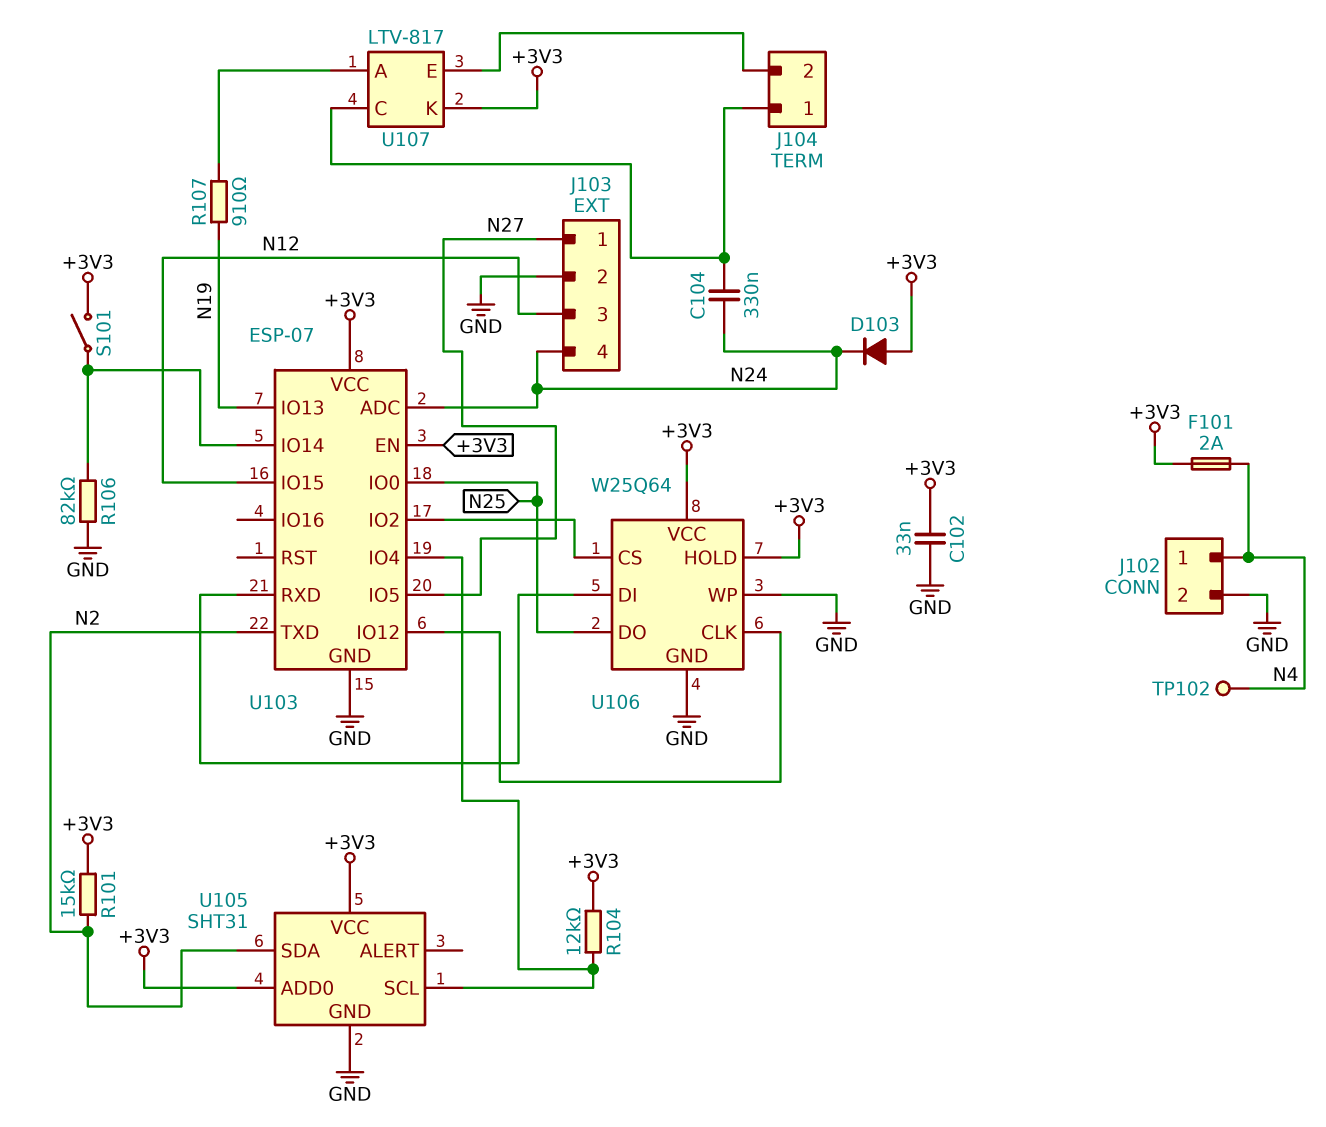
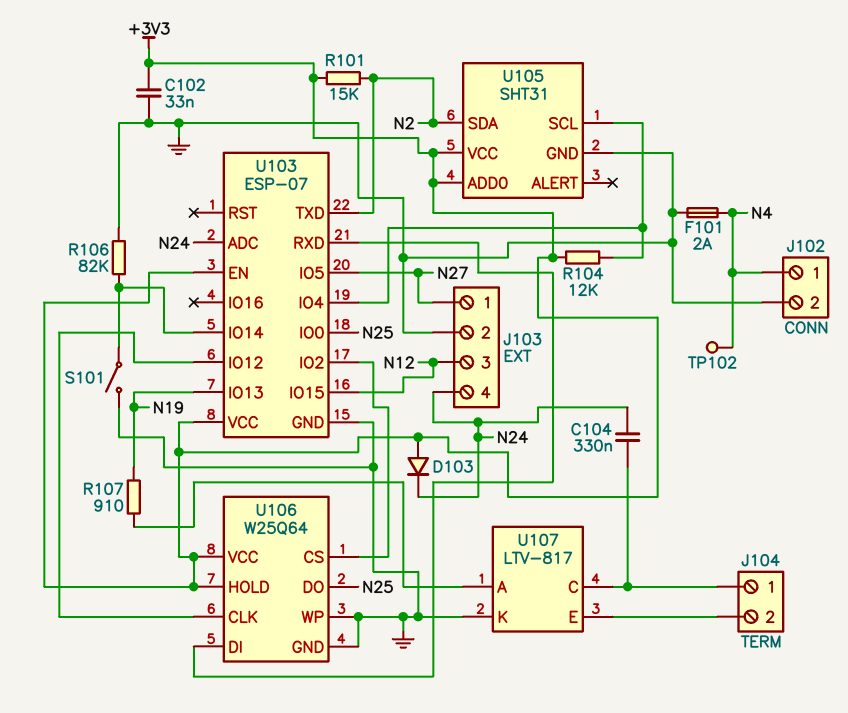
F101: 2A (+3V3, N4) -> 2A (GND, N4)
S101: switch (+3V3, U103/IO14) -> switch (GND, U103/IO14)
U107 pin K: +3V3 -> GND

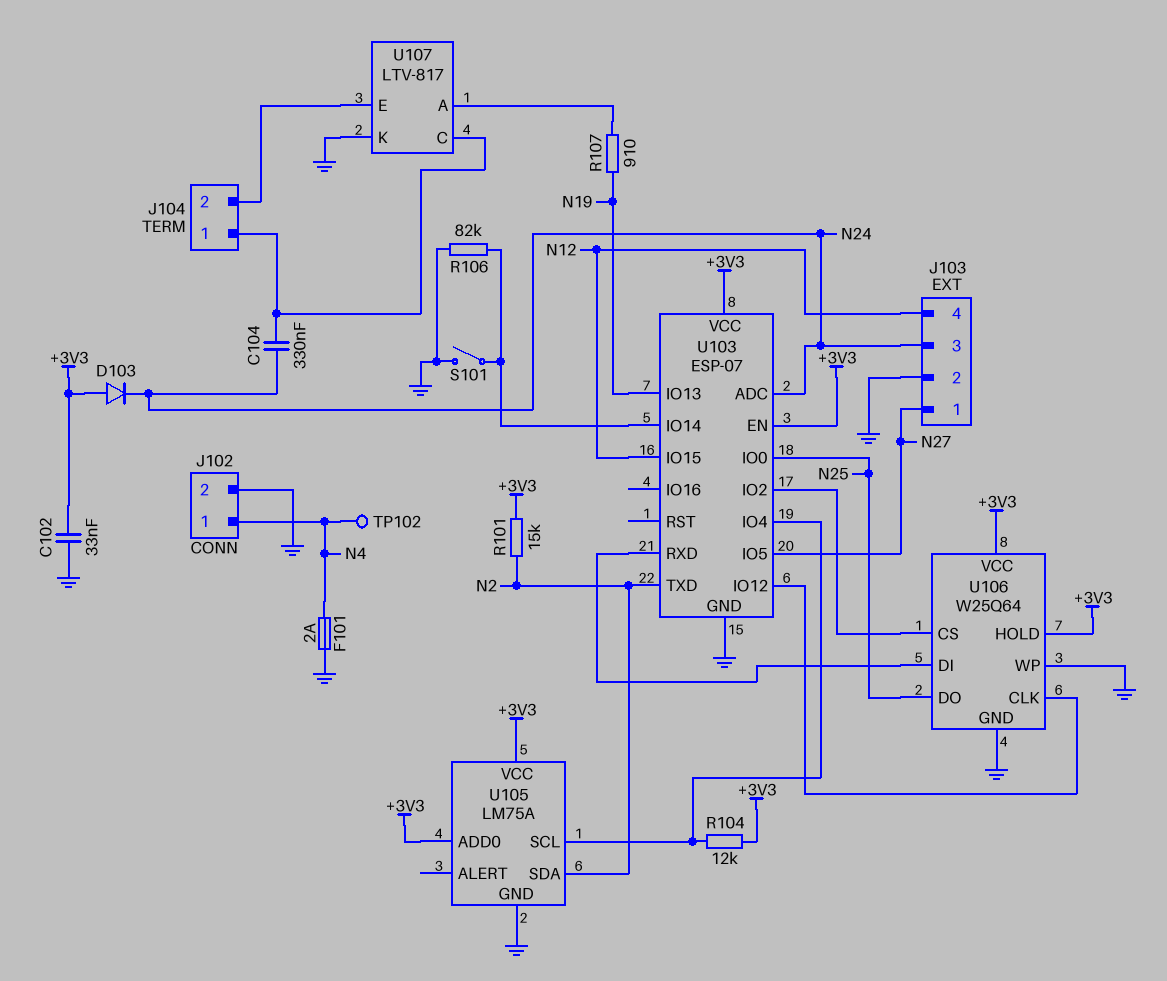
J103 pin 3: N12 -> N24
J103 pin 4: N24 -> N12
U105: SHT31 -> LM75A

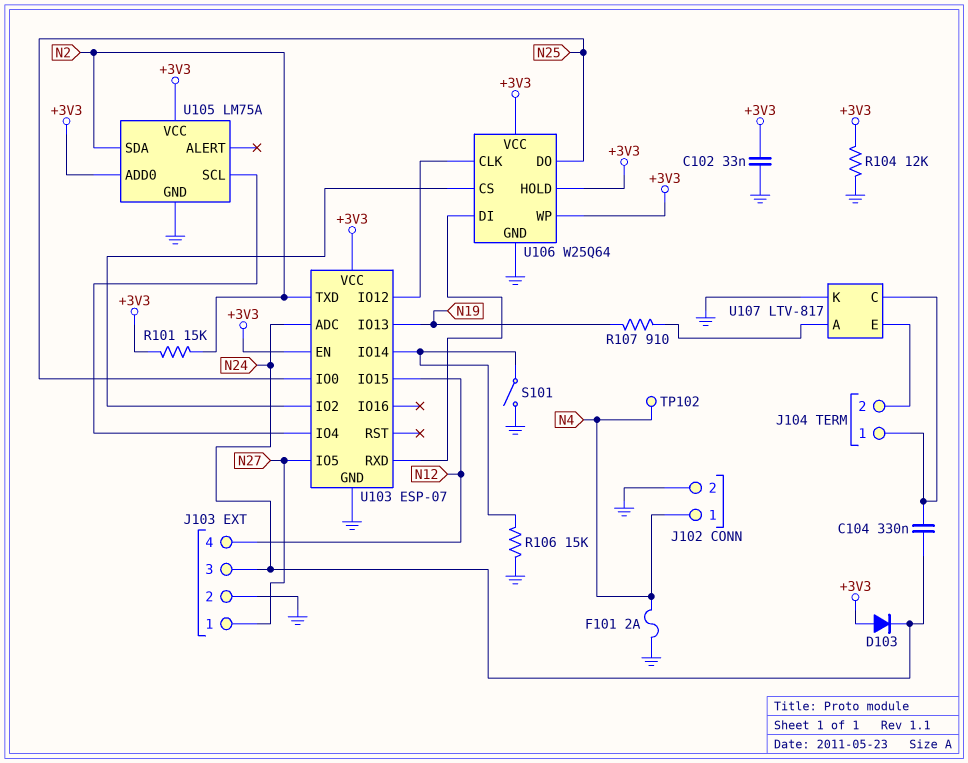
R104: 12k (+3V3, U103/IO4) -> 12k (+3V3, GND)
R106: 82k (GND, U103/IO14) -> 15k (GND, U103/IO14)
U106 pin WP: GND -> +3V3

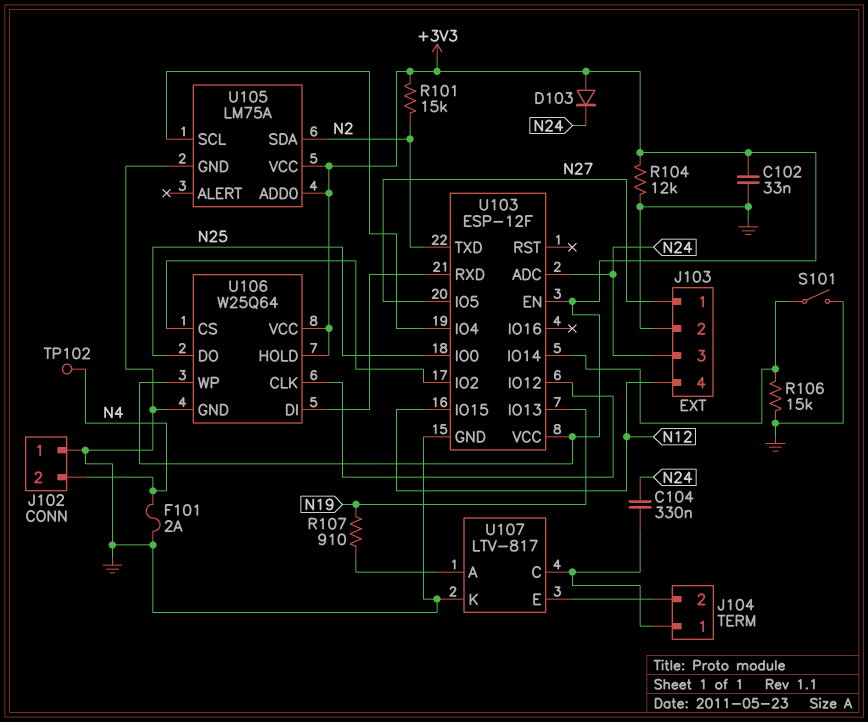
J102 pin 1: N4 -> GND
J102 pin 2: GND -> N4
U103: ESP-07 -> ESP-12F

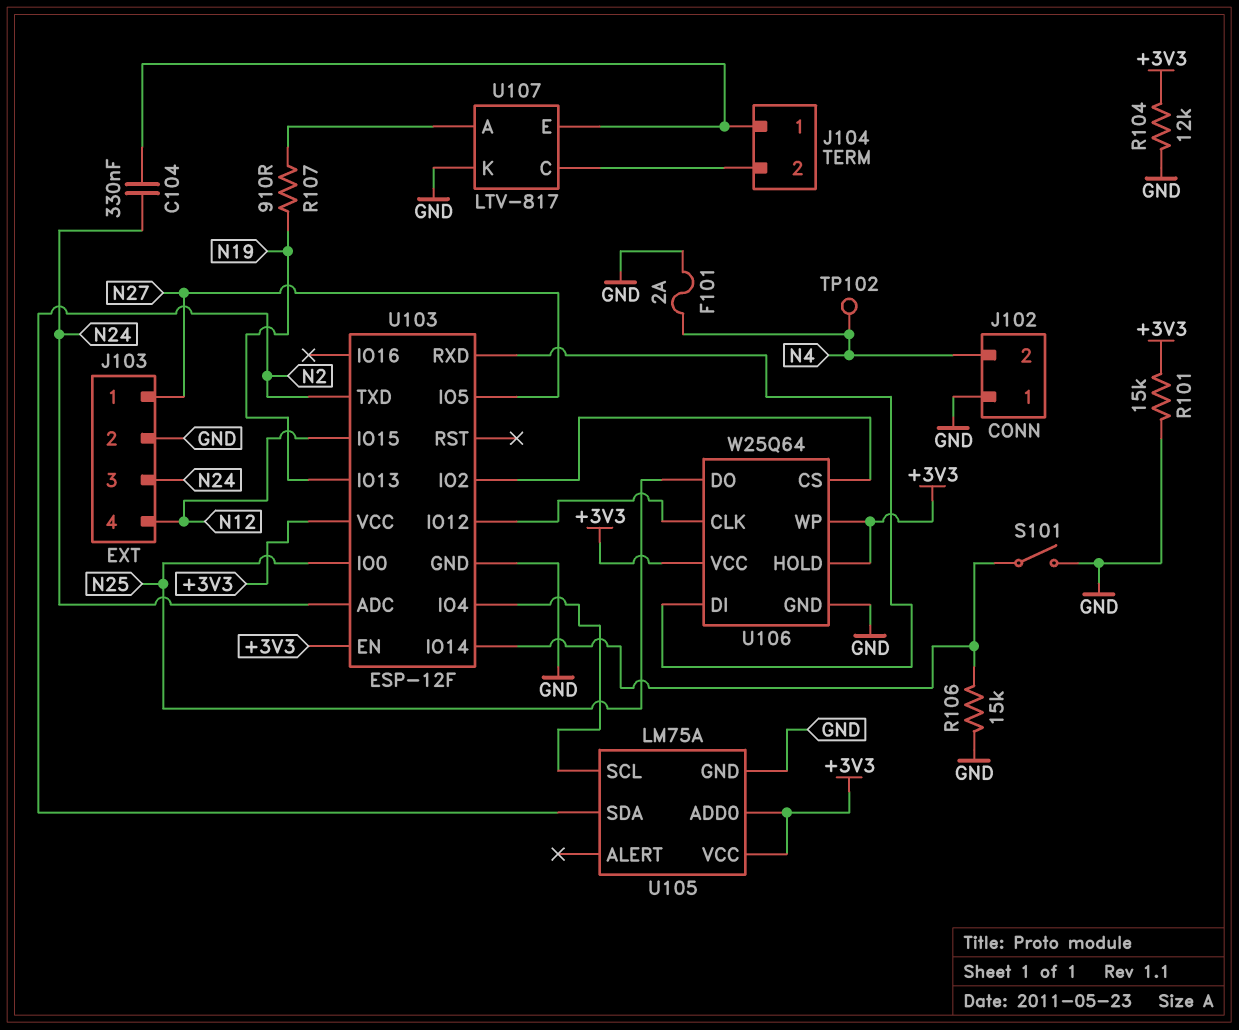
C102: 33nF (+3V3, GND) -> none
D103: diode (A +3V3, K N24) -> none
R101: 15k (+3V3, N2) -> 15k (+3V3, GND)
U107 pin C: J104/1 -> J104/2
U107 pin E: J104/2 -> J104/1

